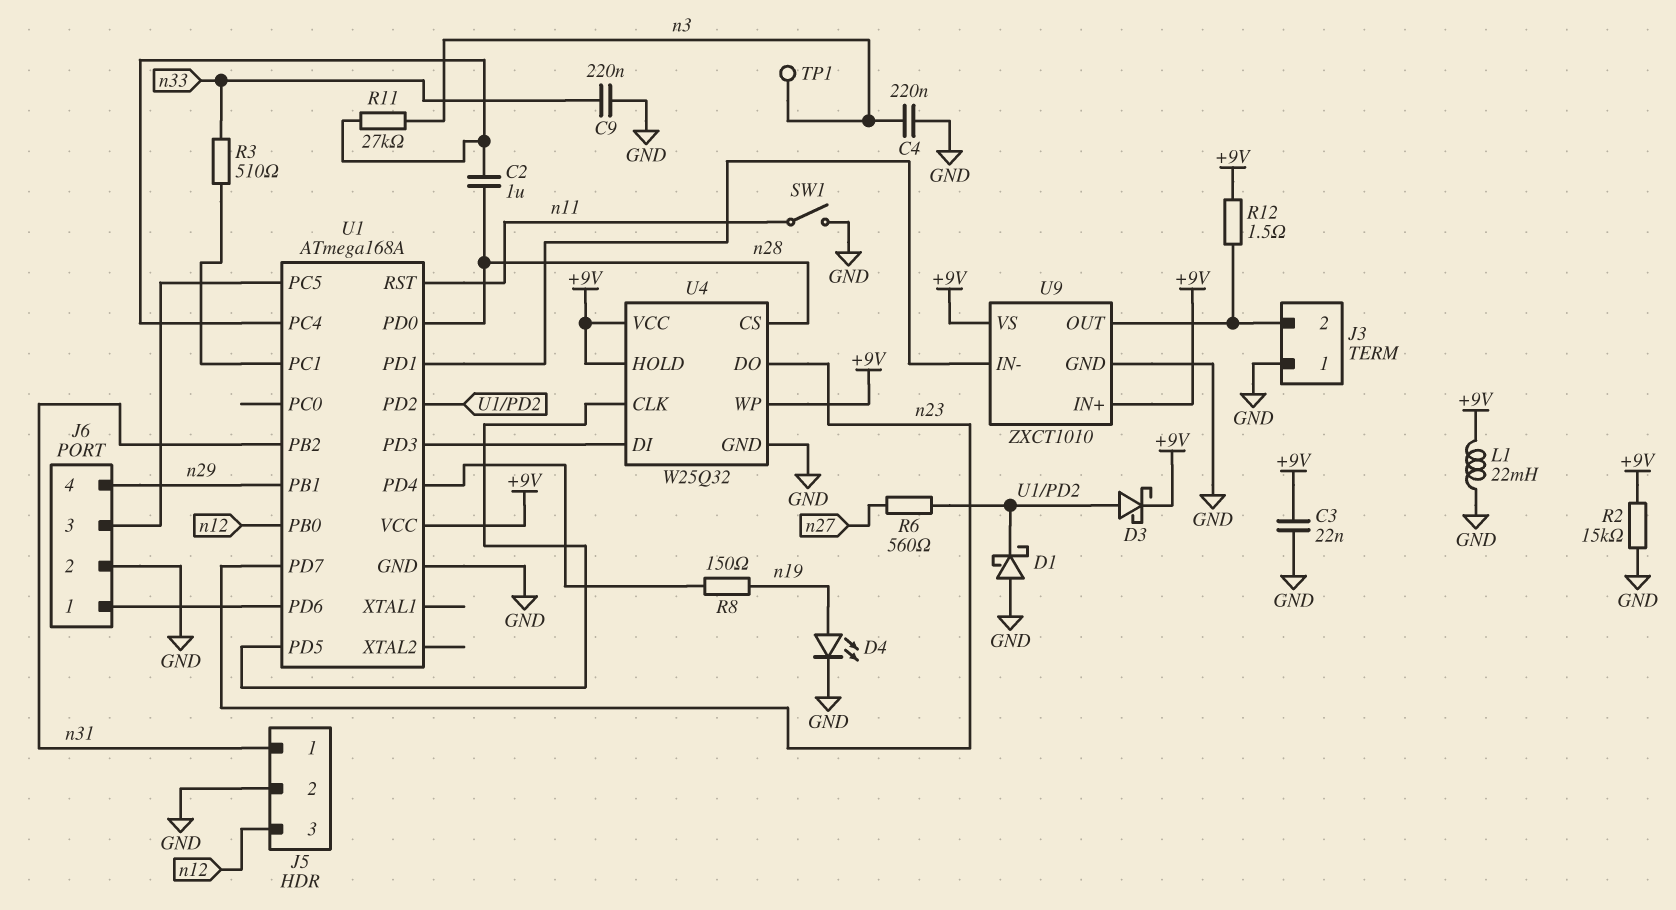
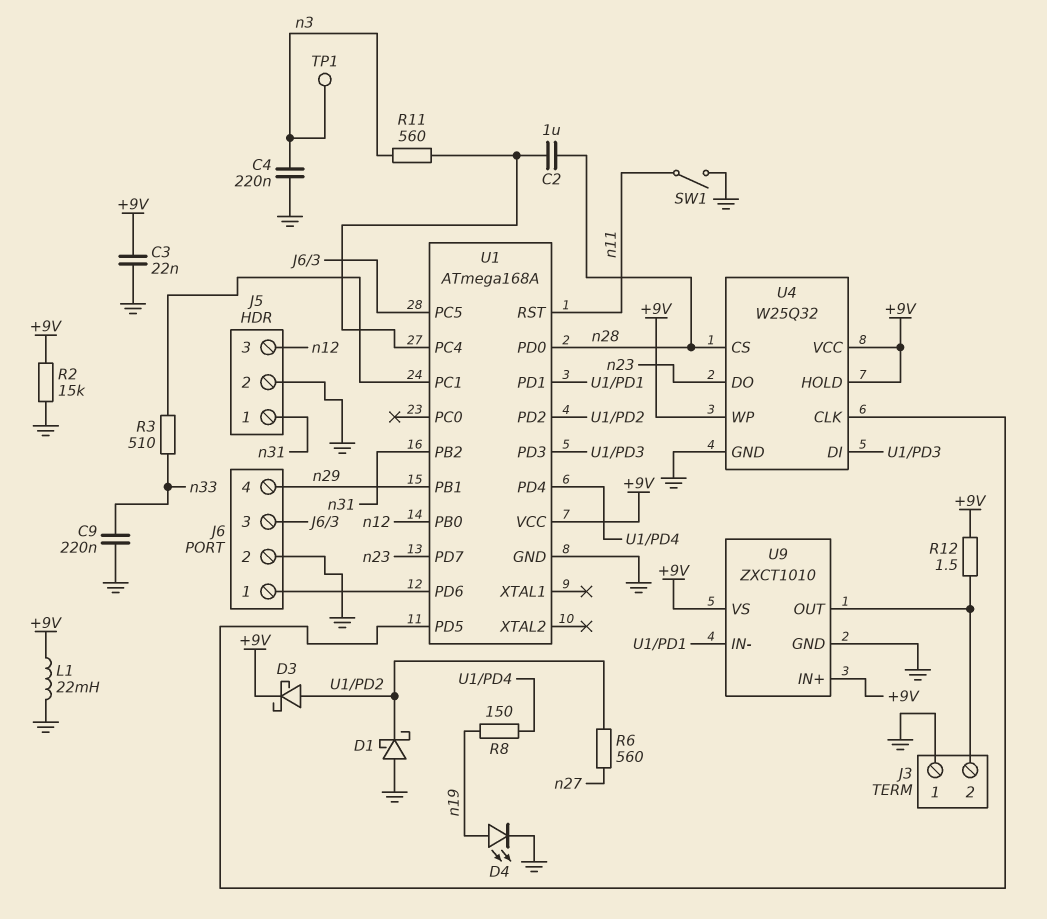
R11: 27k (U1/PC4, n3) -> 560 (U1/PC4, n3)

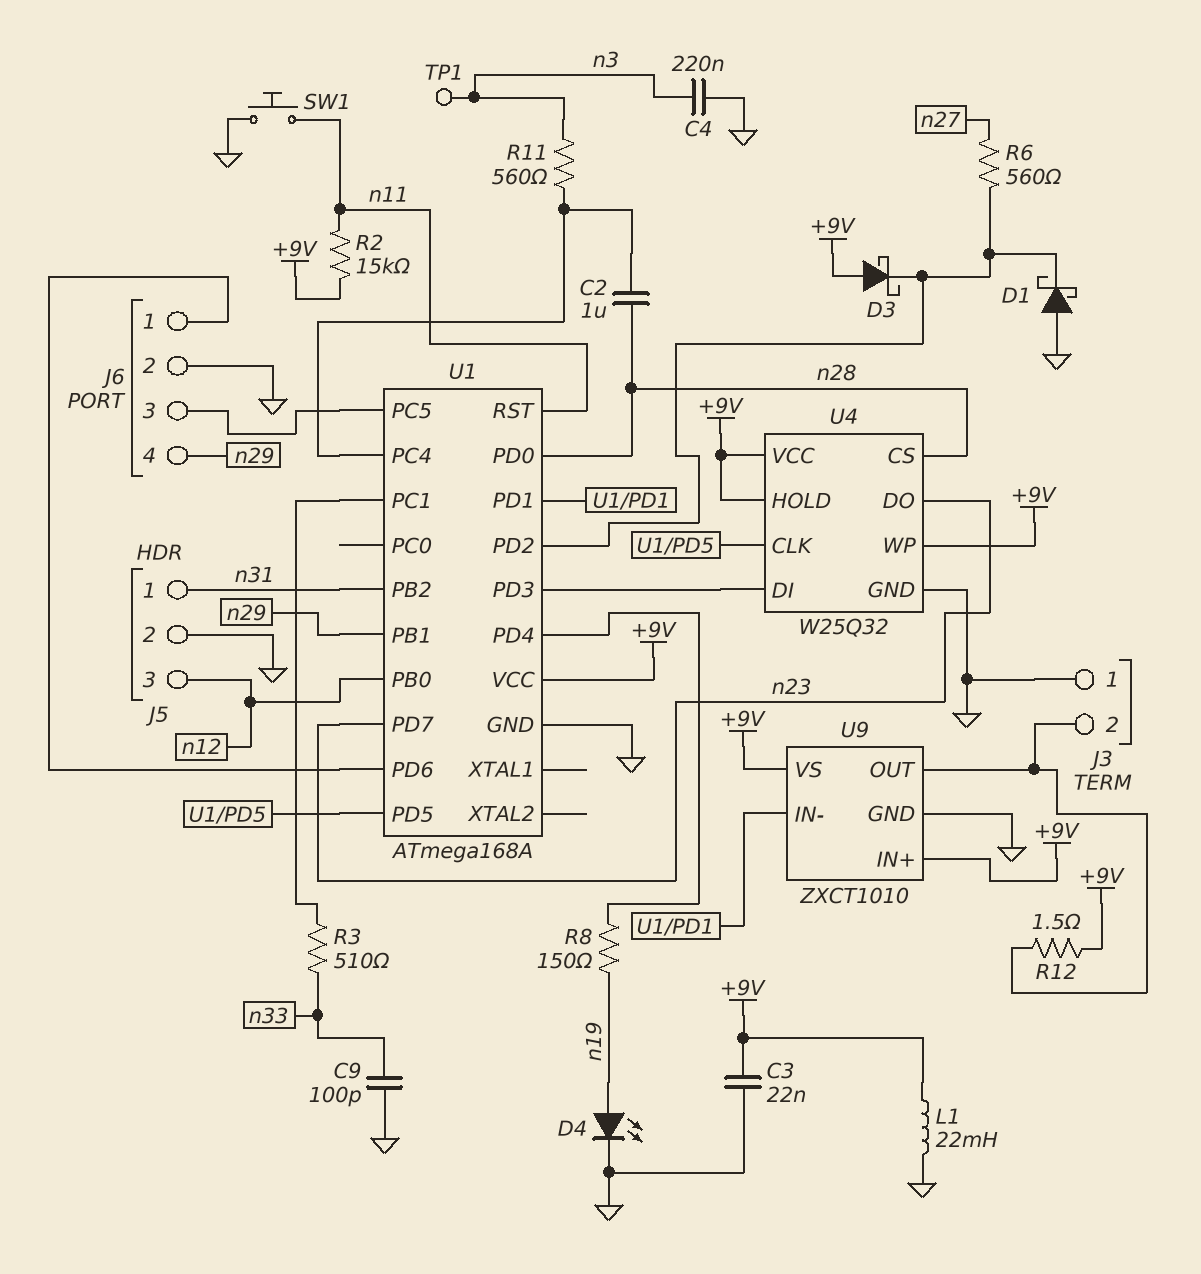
C9: 220nF (GND, n33) -> 100pF (GND, n33)
D3: schottky (A U1/PD2, K +9V) -> schottky (A +9V, K U1/PD2)
R2: 15k (+9V, GND) -> 15k (+9V, n11)
SW1: switch (GND, n11) -> button (GND, n11)

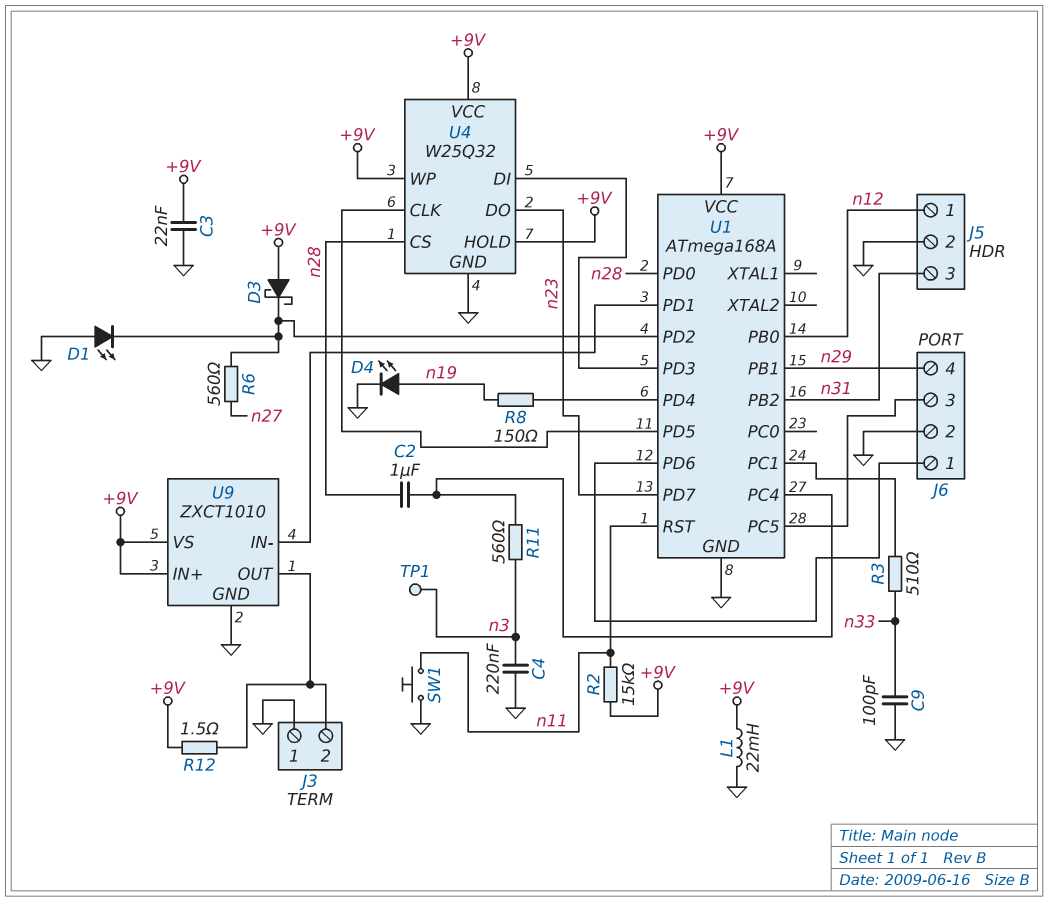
D1: schottky (A GND, K U1/PD2) -> LED (A GND, K U1/PD2)
J5 pin 1: n31 -> n12
J5 pin 3: n12 -> n31

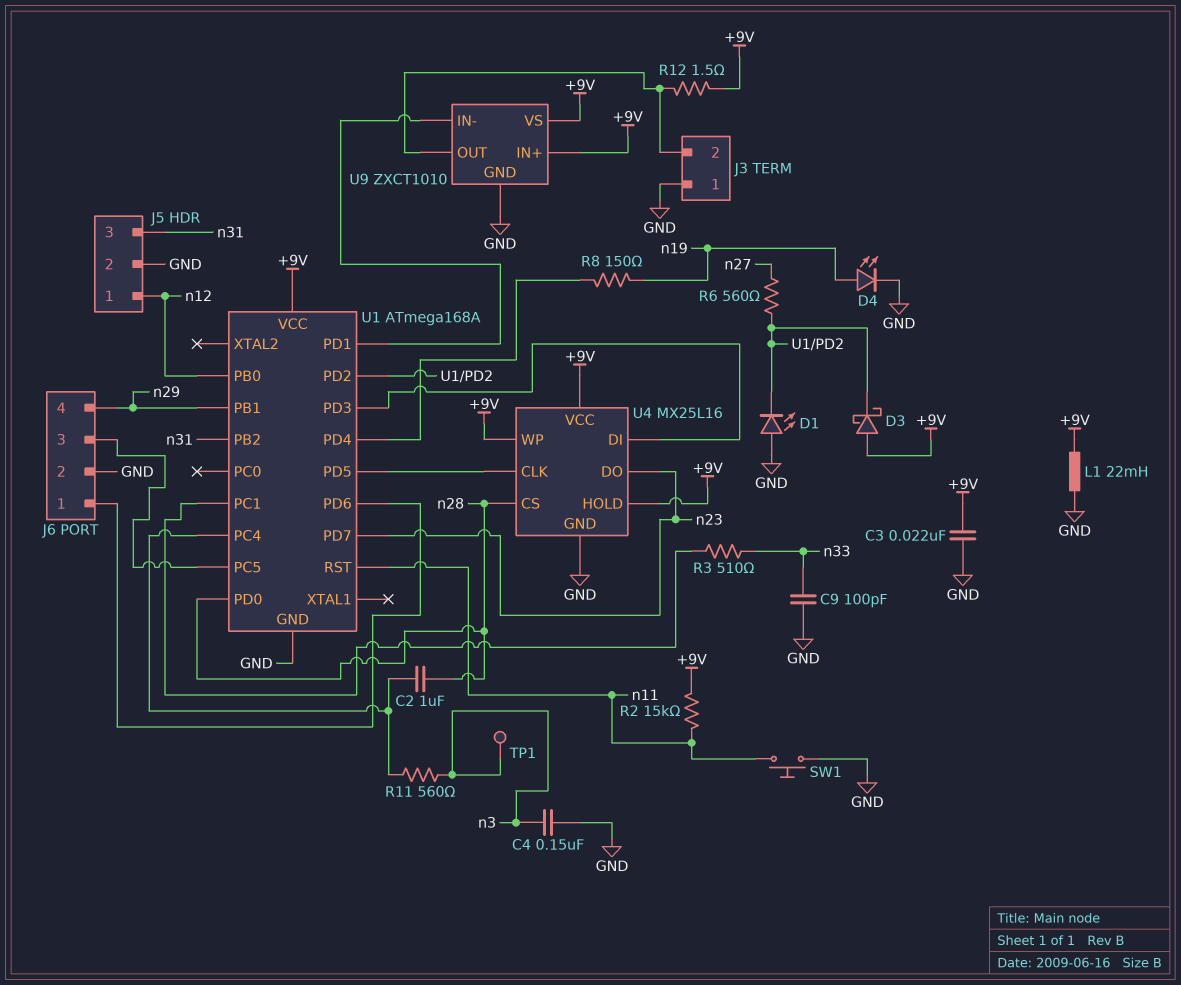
C4: 220nF (GND, n3) -> 150nF (GND, n3)
U4: W25Q32 -> MX25L16

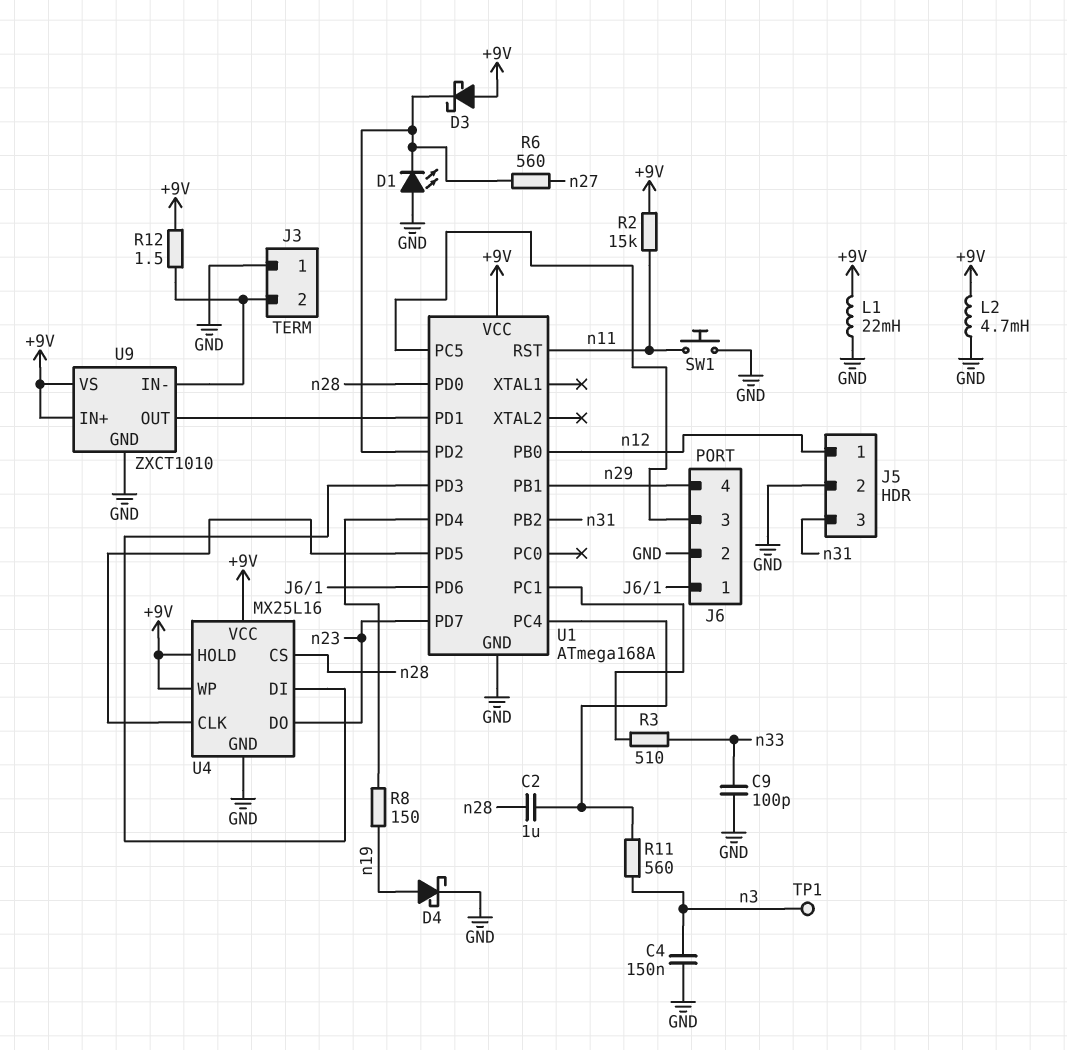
C3: 22nF (+9V, GND) -> none
D4: LED (A n19, K GND) -> schottky (A n19, K GND)
L2: none -> 4.7mH (+9V, GND)
U9 pin IN-: U1/PD1 -> J3/2
U9 pin OUT: J3/2 -> U1/PD1

